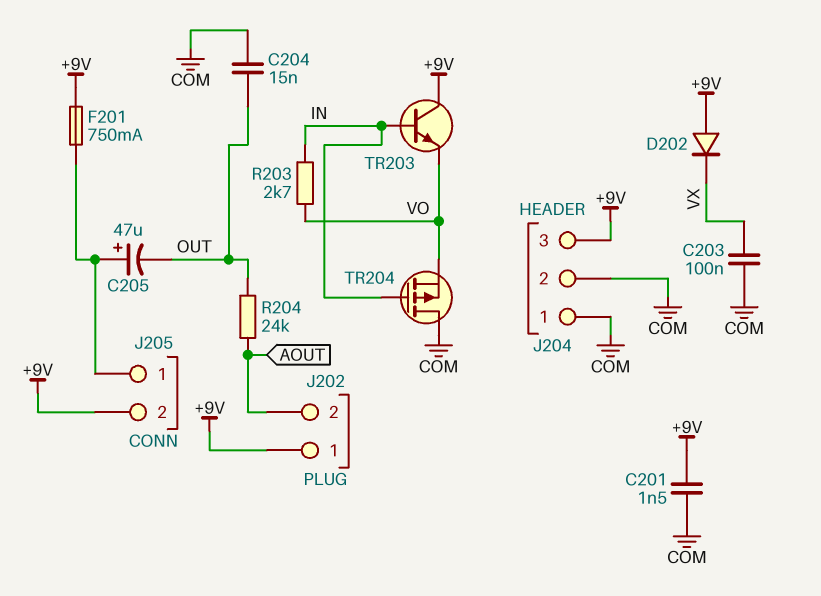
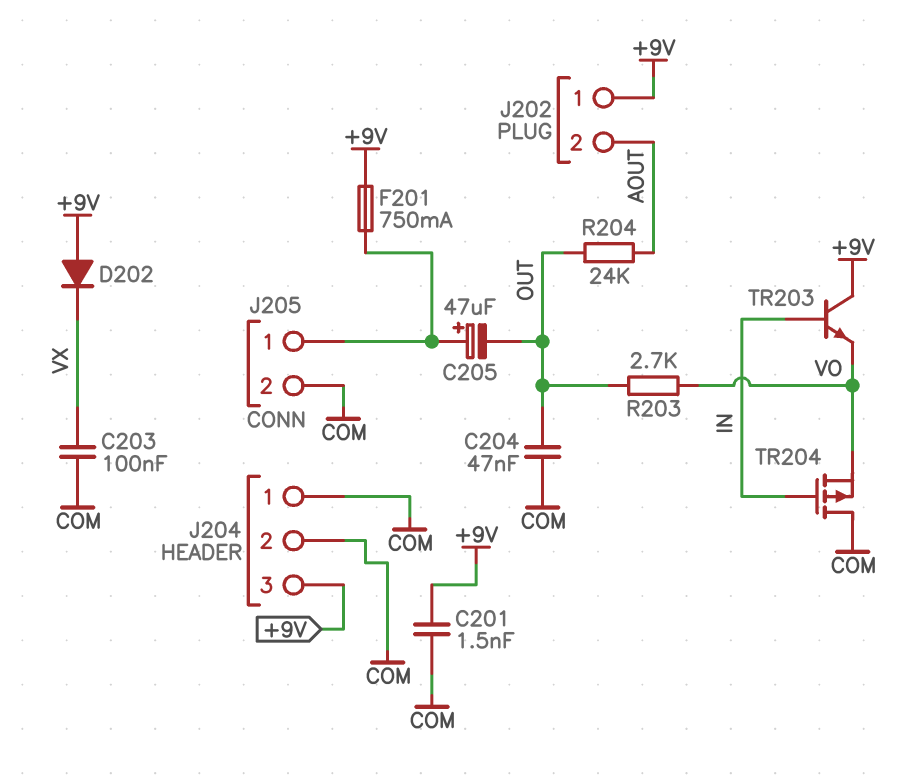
C204: 15nF (COM, OUT) -> 47nF (COM, OUT)
J205 pin 2: +9V -> COM
R203: 2.7k (IN, VO) -> 2.7k (OUT, VO)

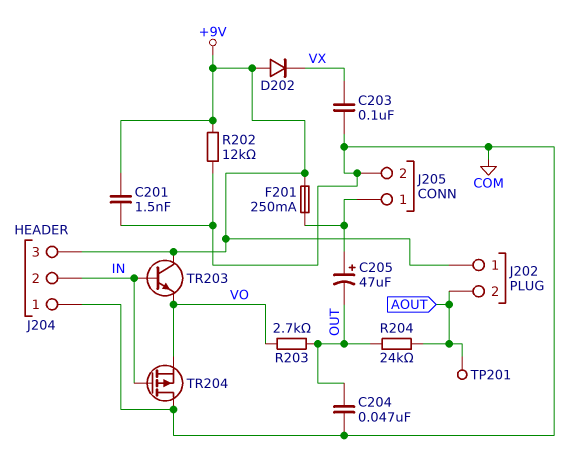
F201: 750mA (+9V, J205/1) -> 250mA (+9V, J205/1)
J204 pin 2: COM -> IN
R202: none -> 12k (+9V, COM)
TP201: none -> test point (AOUT)

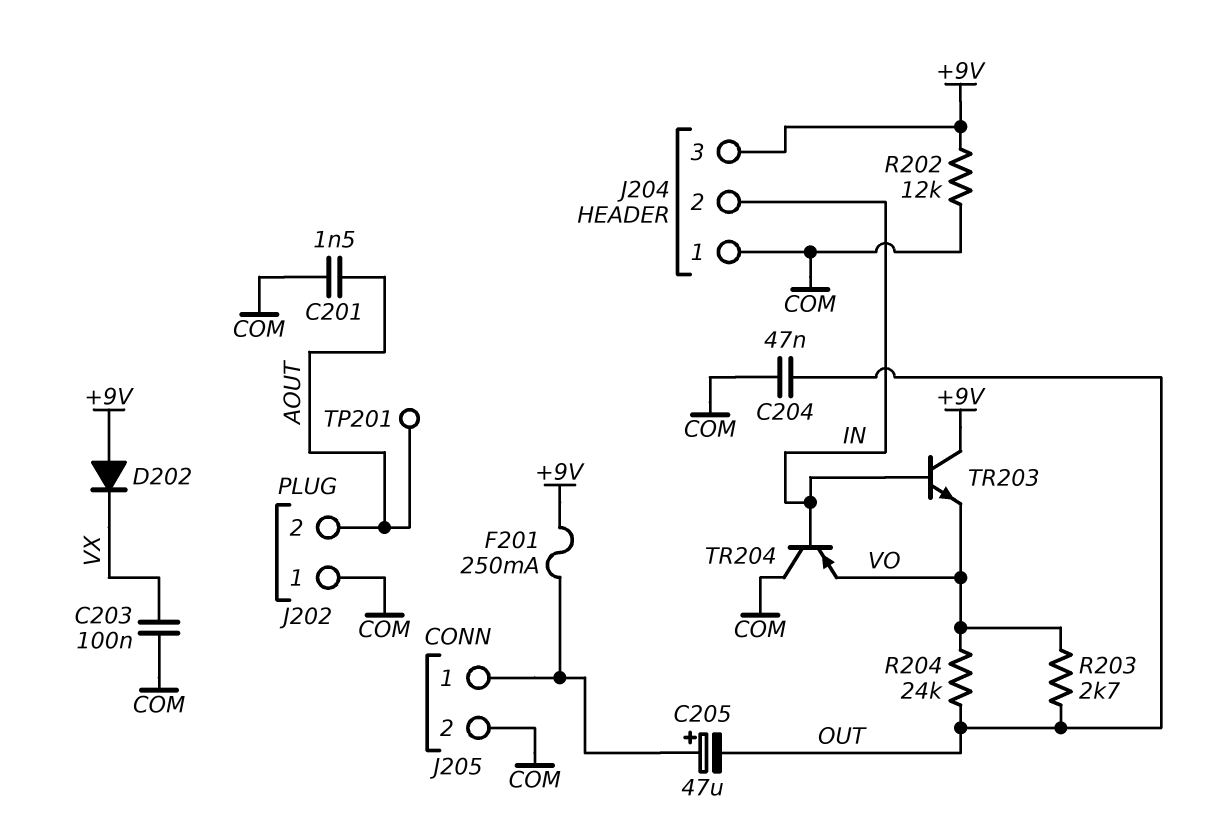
C201: 1.5nF (+9V, COM) -> 1.5nF (AOUT, COM)
J202 pin 1: +9V -> COM
R204: 24k (AOUT, OUT) -> 24k (OUT, VO)
TR204: PMOS (G IN, D COM, S VO) -> PNP (B IN, C COM, E VO)

